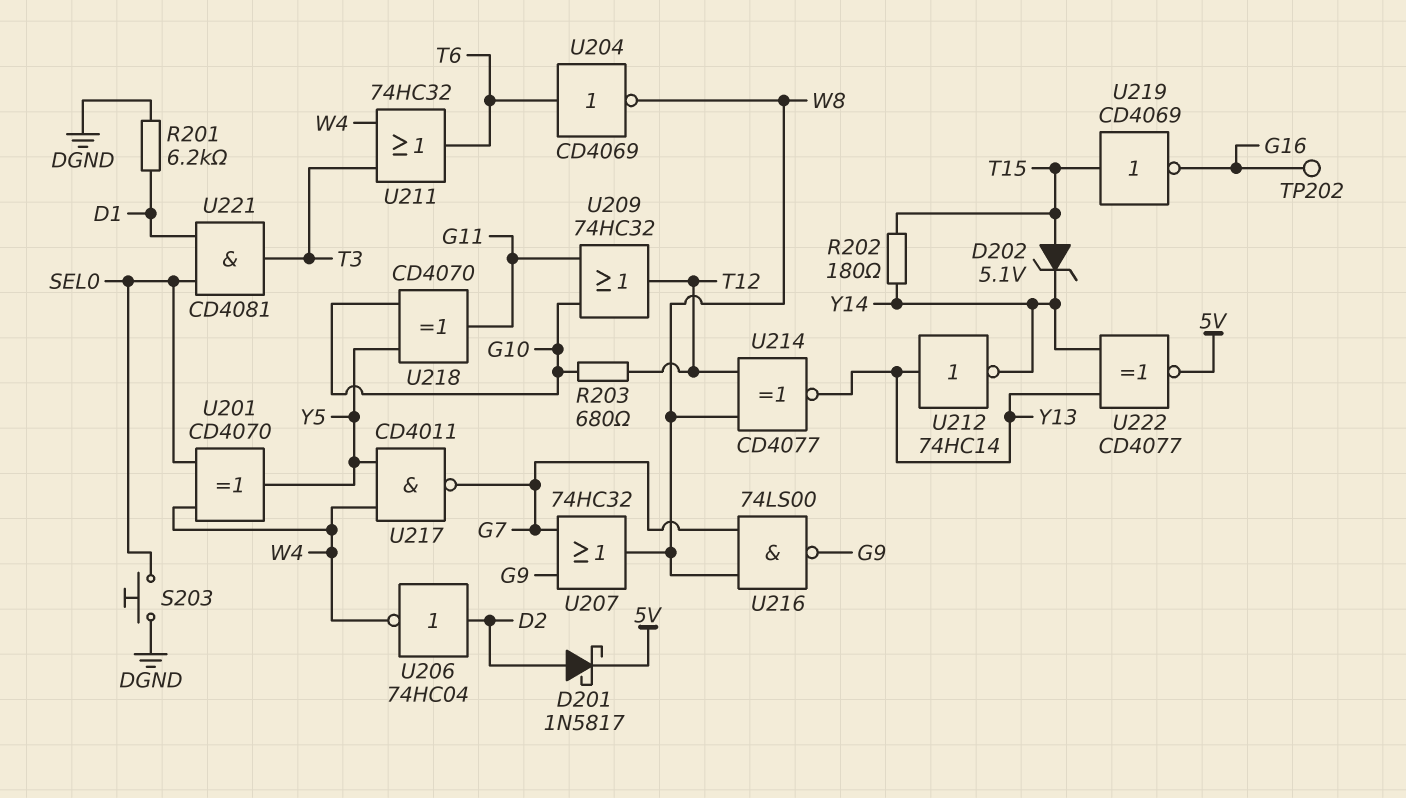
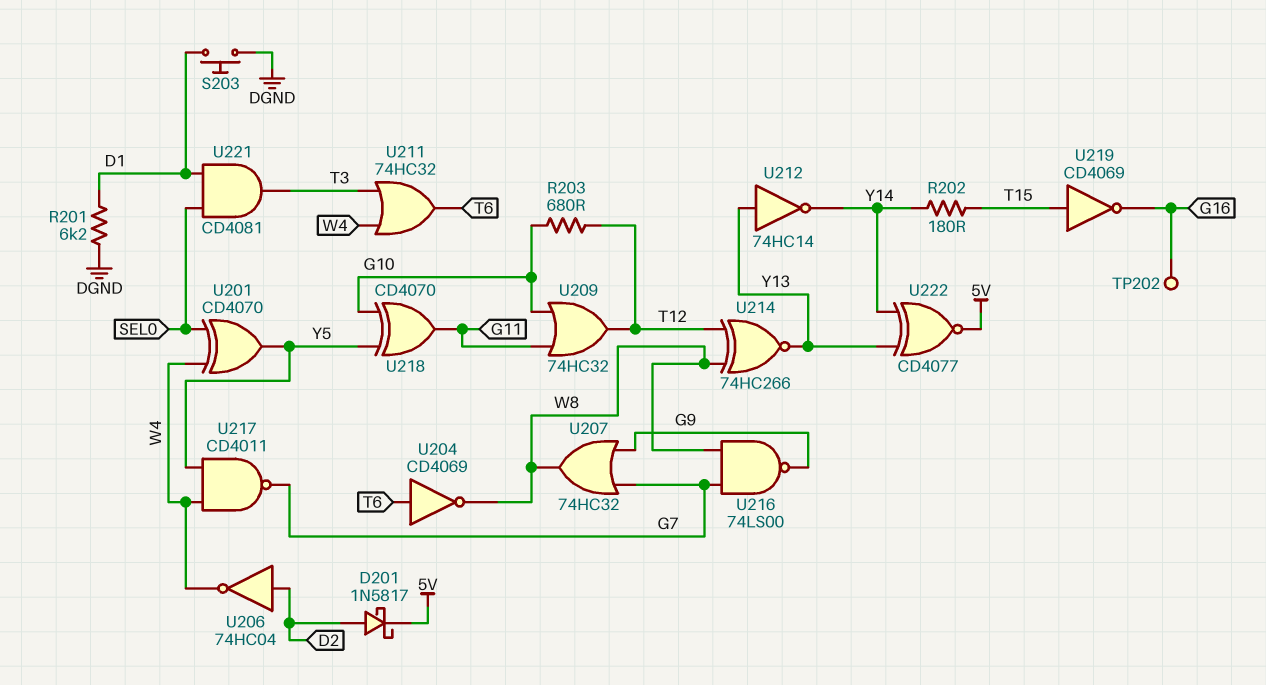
D202: zener 5.1V (A T15, K Y14) -> none
S203: button (DGND, SEL0) -> button (D1, DGND)
U214: XNOR CD4077 (in T12, in W8, out Y13) -> XNOR 74HC266 (in T12, in W8, out Y13)

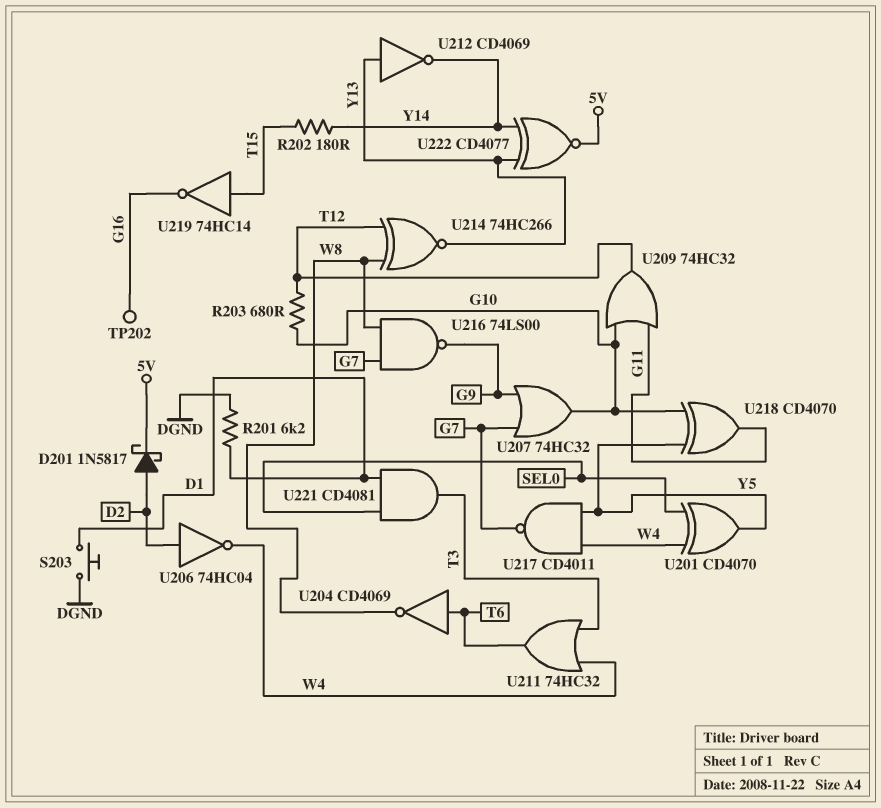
U207: OR 74HC32 (in G7, in G9, out W8) -> OR 74HC32 (in G7, in G9, out G10)
U212: NOT 74HC14 (in Y13, out Y14) -> NOT CD4069 (in Y13, out Y14)
U219: NOT CD4069 (in T15, out G16) -> NOT 74HC14 (in T15, out G16)

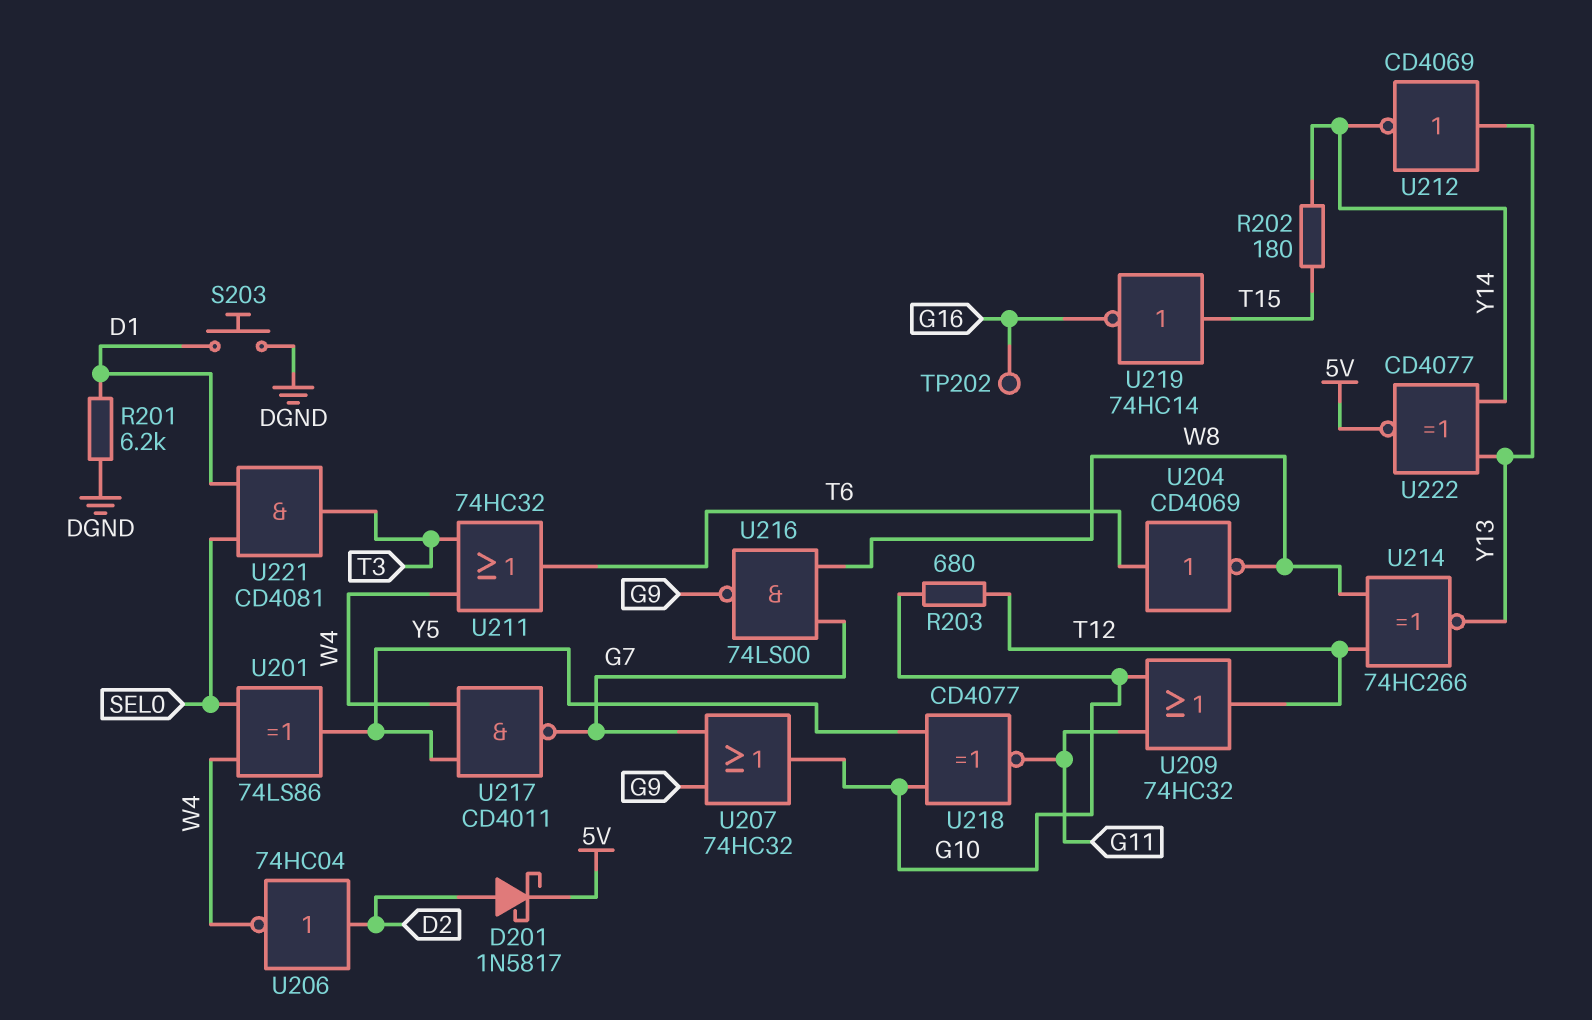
U201: XOR CD4070 (in SEL0, in W4, out Y5) -> XOR 74LS86 (in SEL0, in W4, out Y5)
U218: XOR CD4070 (in G10, in Y5, out G11) -> XNOR CD4077 (in G10, in Y5, out G11)

